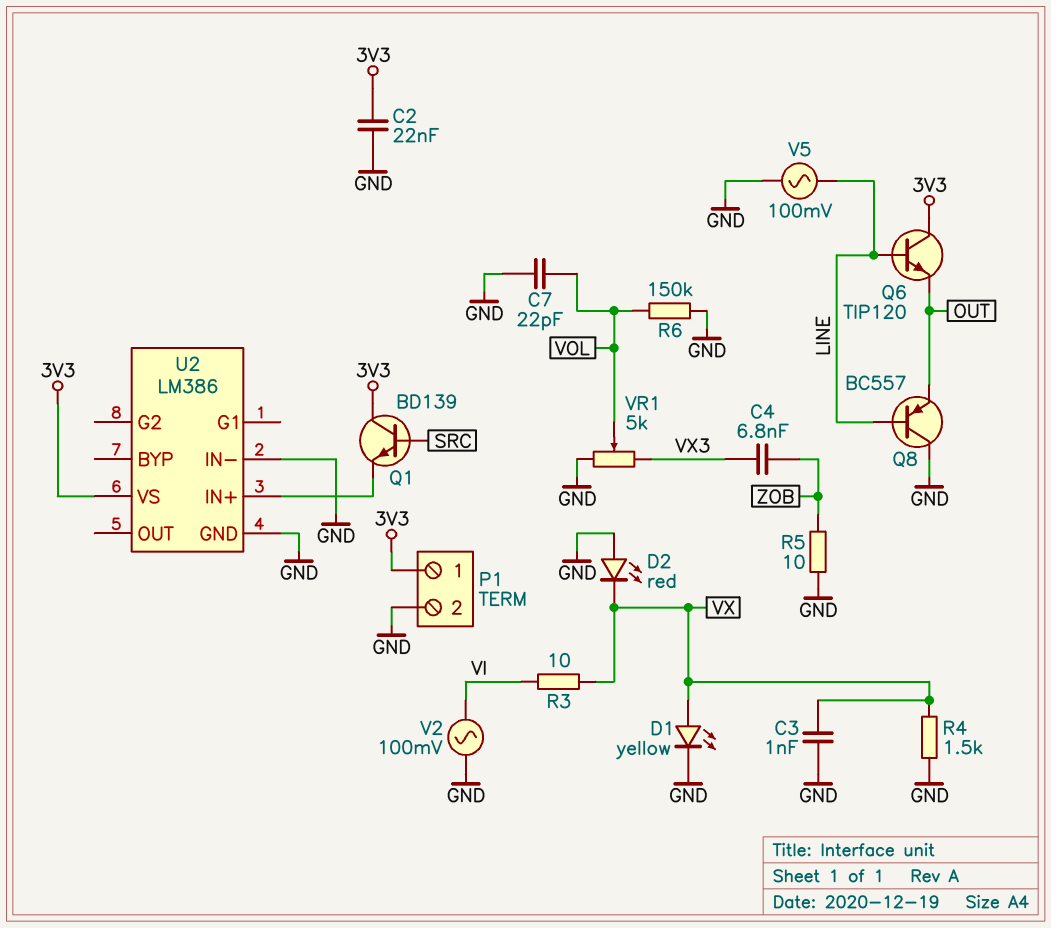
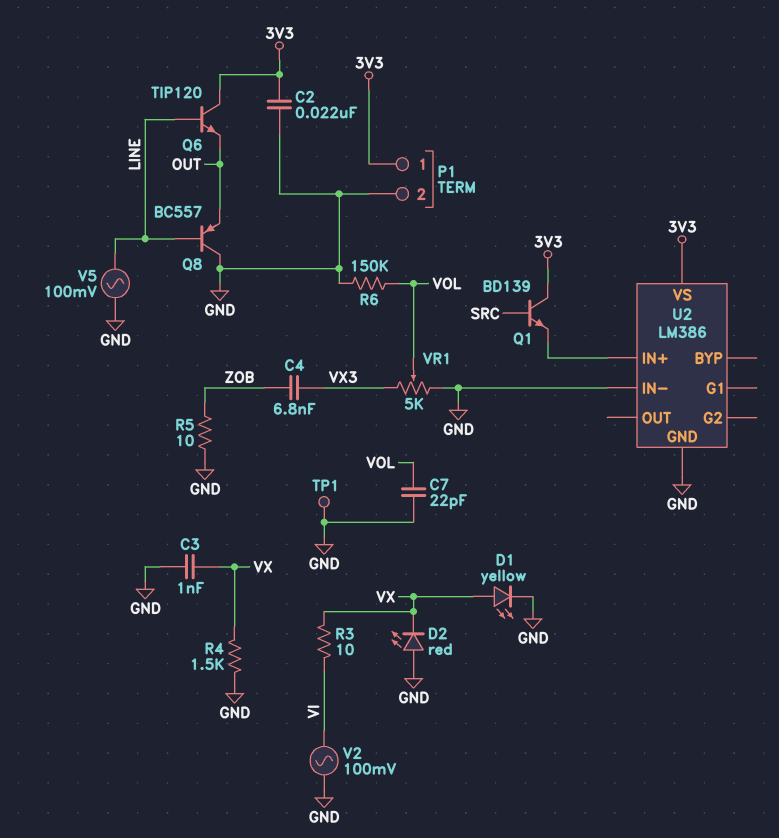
TP1: none -> test point (GND)

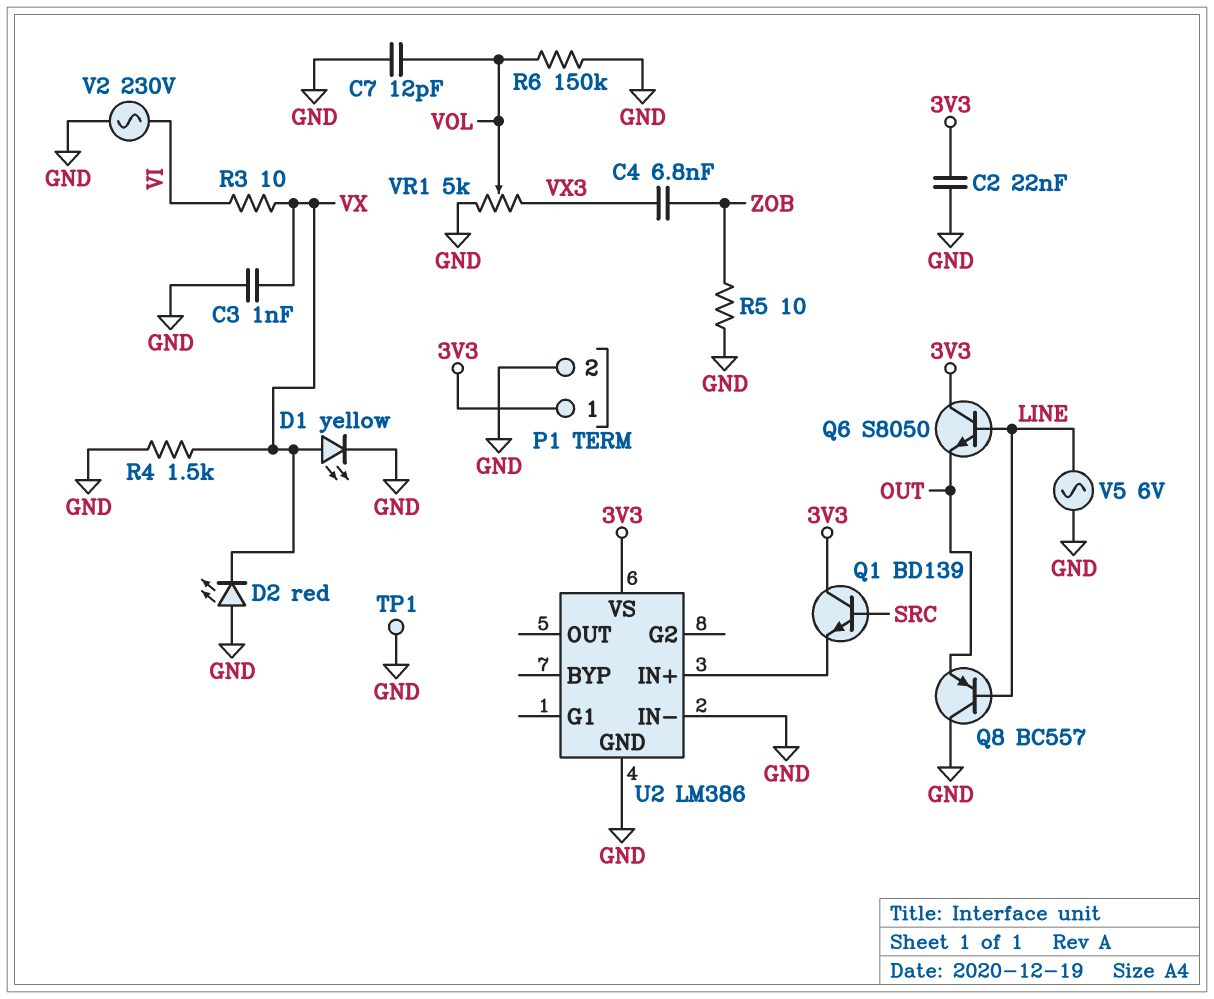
C7: 22pF (GND, VOL) -> 12pF (GND, VOL)
Q6: NPN TIP120 (B LINE, C 3V3, E OUT) -> NPN S8050 (B LINE, C 3V3, E OUT)
V2: AC 100mV (GND, VI) -> AC 230V (GND, VI)
V5: AC 100mV (GND, LINE) -> AC 6V (GND, LINE)

